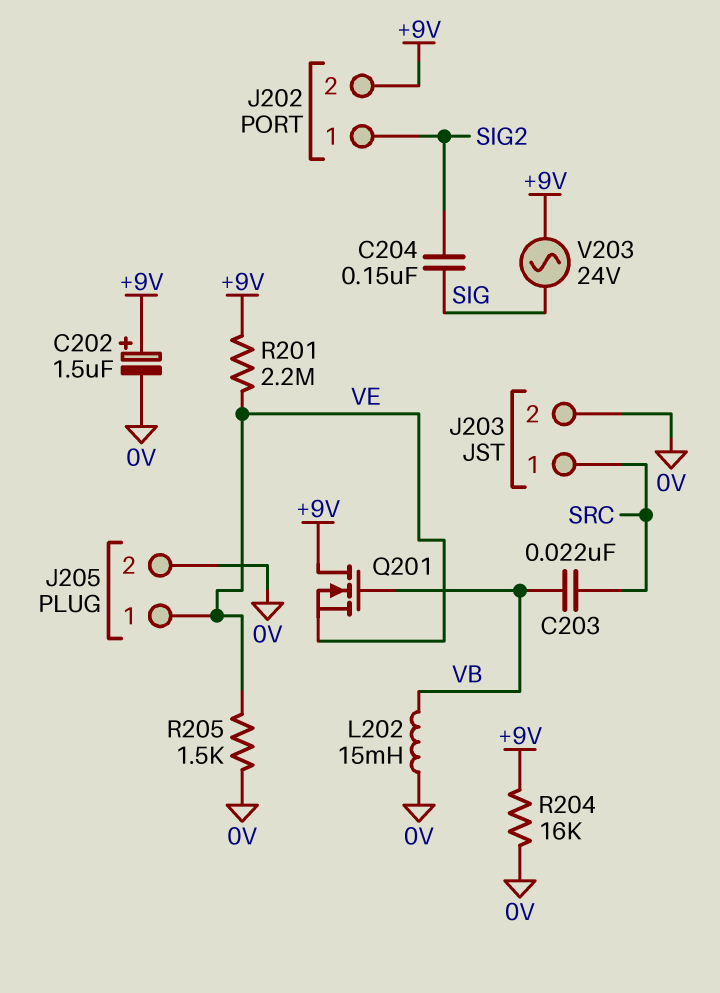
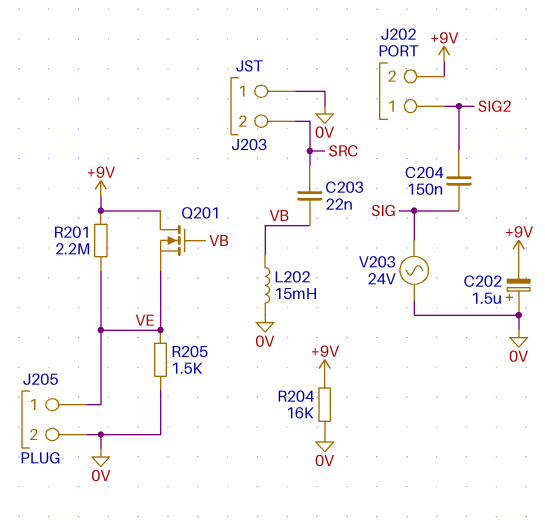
C202: 1.5uF (plus +9V, minus 0V) -> 1.5uF (plus 0V, minus +9V)
J203 pin 1: SRC -> 0V
J203 pin 2: 0V -> SRC
V203: AC 24V (+9V, SIG) -> AC 24V (0V, SIG)

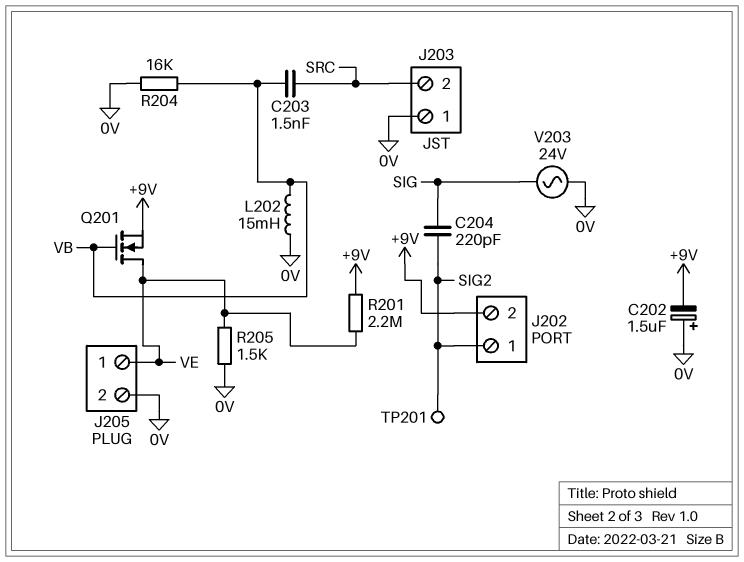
C203: 22nF (SRC, VB) -> 1.5nF (SRC, VB)
C204: 150nF (SIG, SIG2) -> 220pF (SIG, SIG2)
Q201: NMOS (G VB, D +9V, S VE) -> NMOS (G VB, D VE, S +9V)
R204: 16k (+9V, 0V) -> 16k (0V, VB)
TP201: none -> test point (SIG2)

